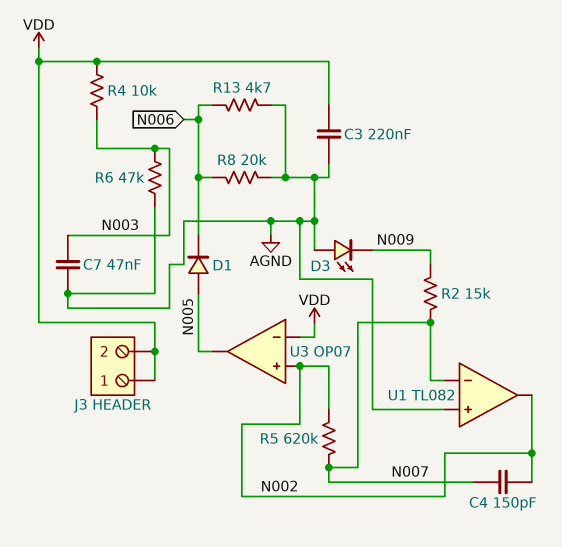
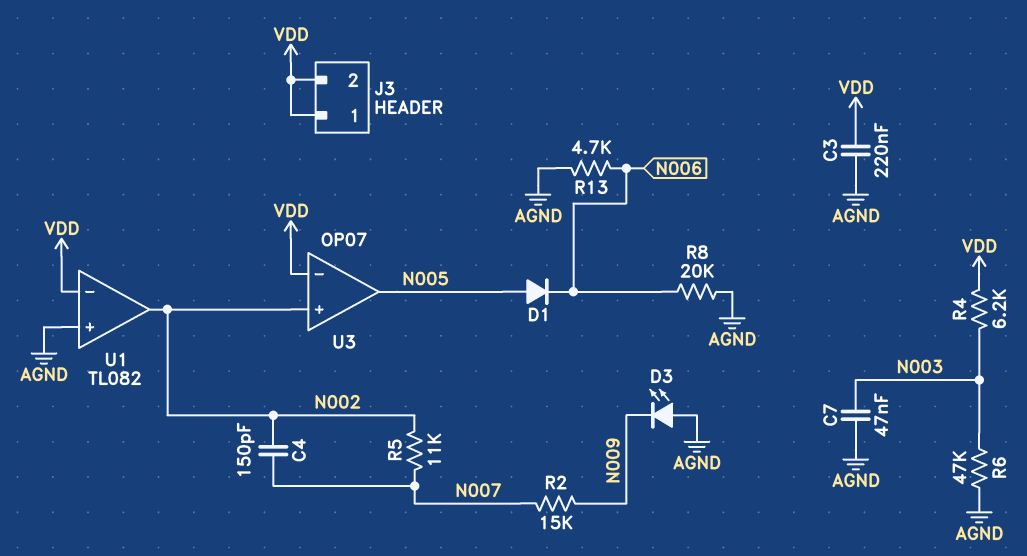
R4: 10k (N003, VDD) -> 6.2k (N003, VDD)
R5: 620k (N002, N007) -> 11k (N002, N007)
U1 pin in-: N007 -> VDD

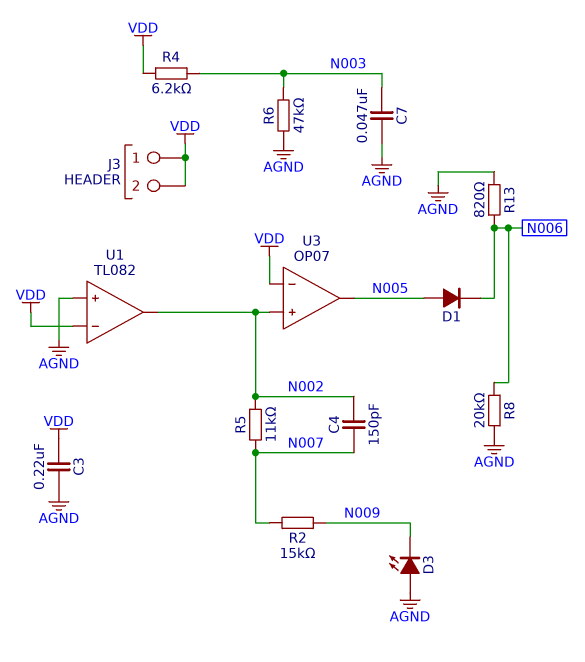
R13: 4.7k (AGND, N006) -> 820 (AGND, N006)

